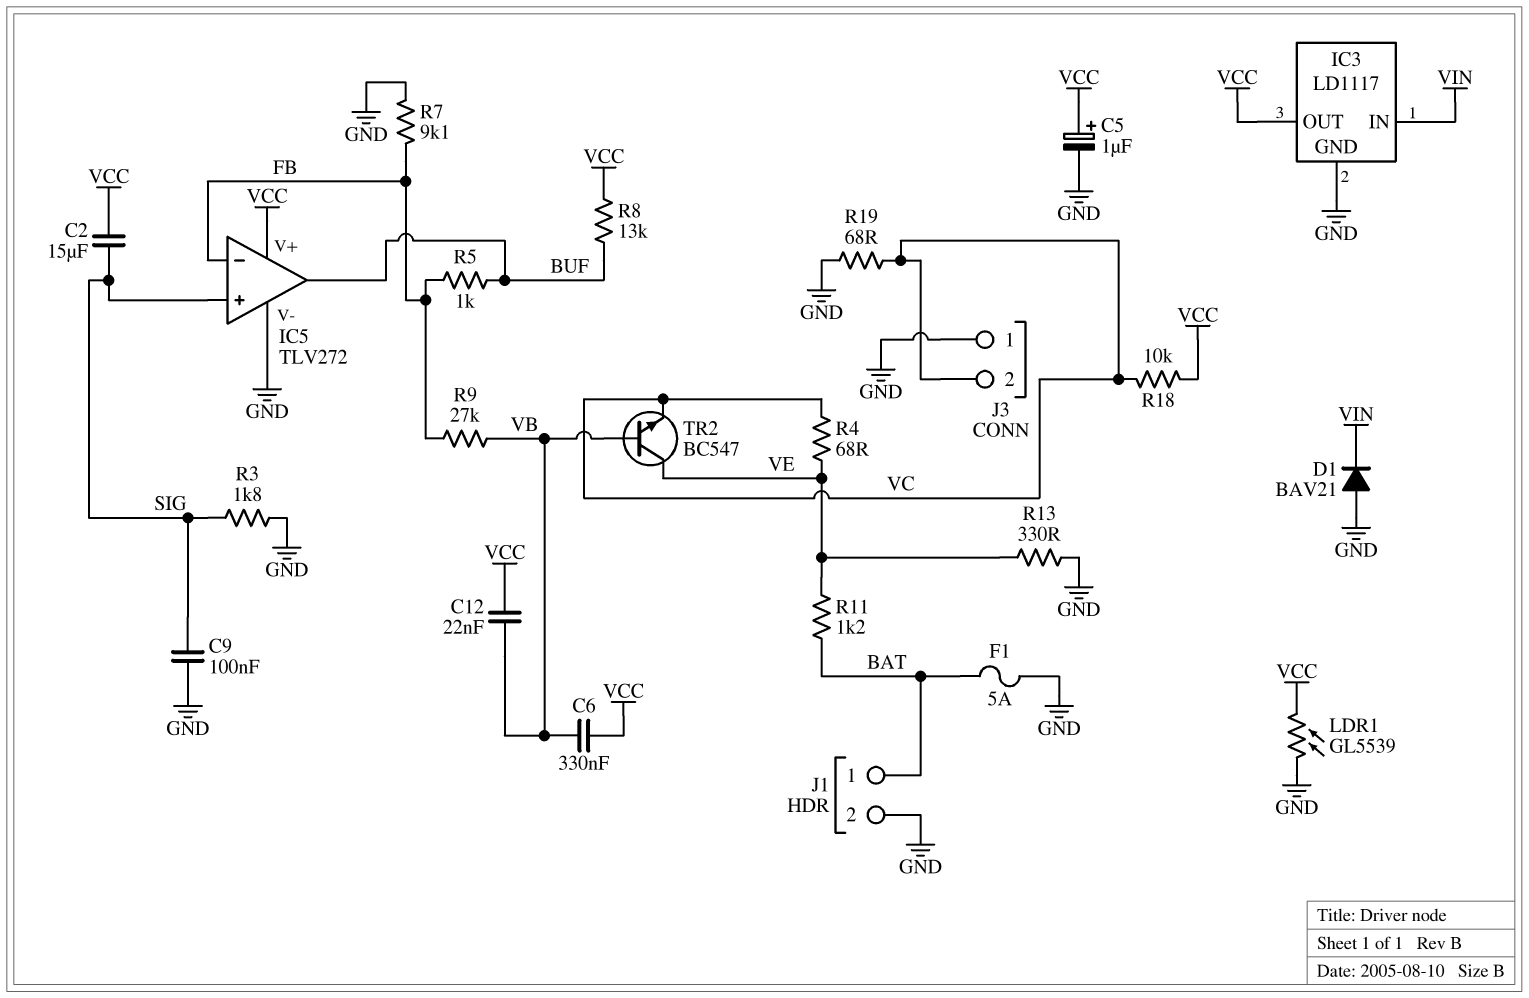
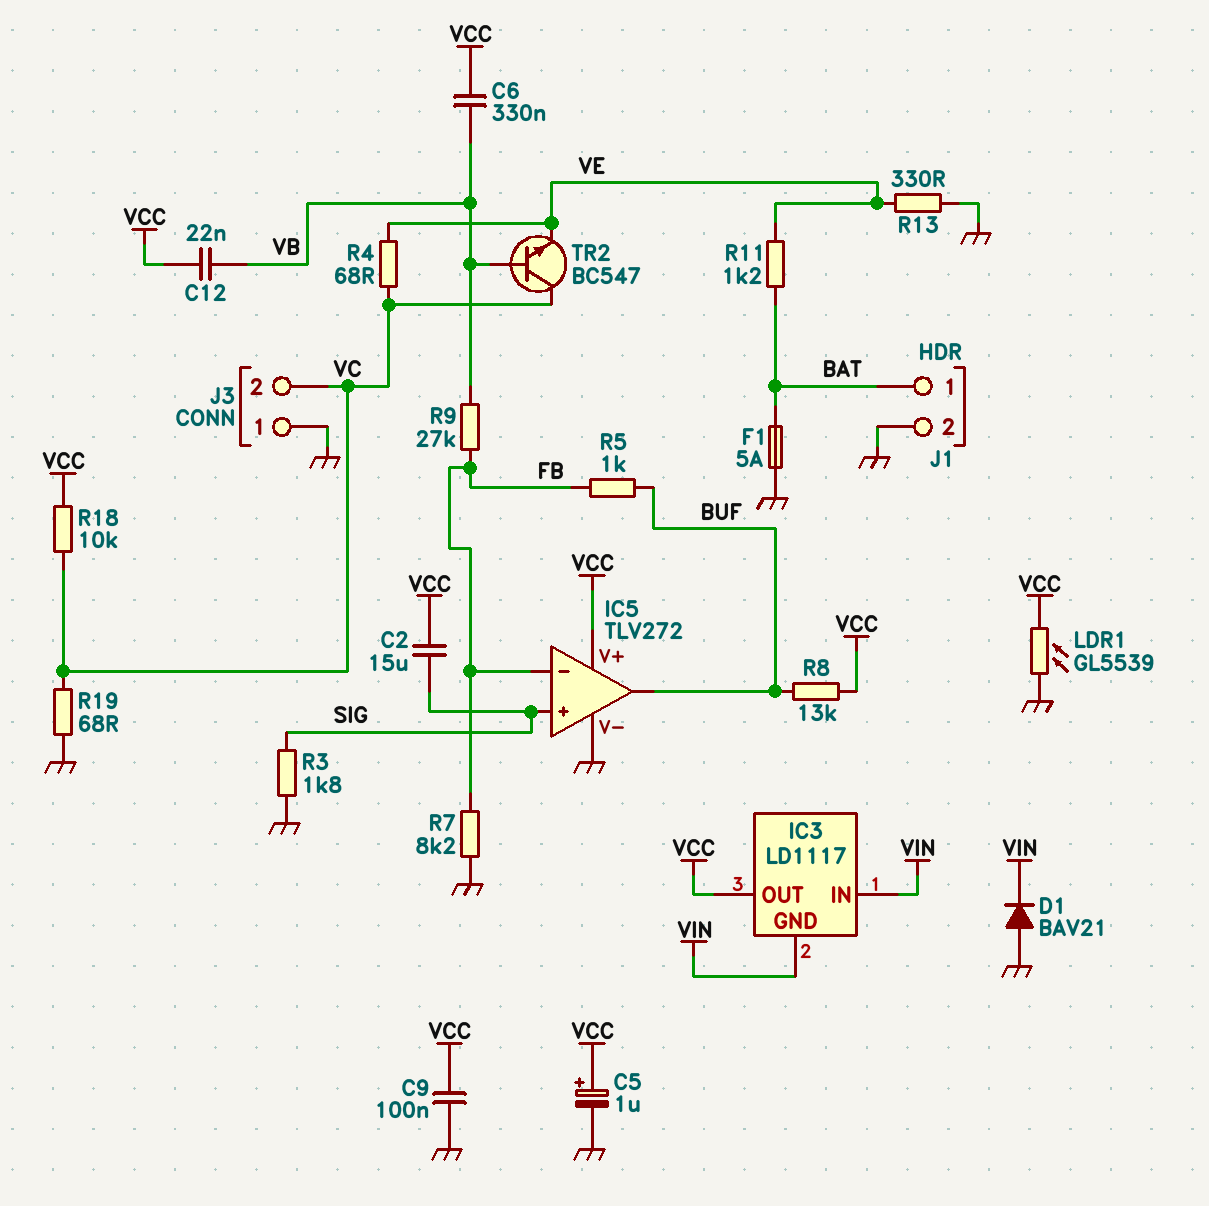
C9: 100nF (GND, SIG) -> 100nF (GND, VCC)
IC3 pin GND: GND -> VIN
R7: 9.1k (FB, GND) -> 8.2k (FB, GND)
TR2: NPN BC547 (B VB, C VE, E VC) -> NPN BC547 (B VB, C VC, E VE)

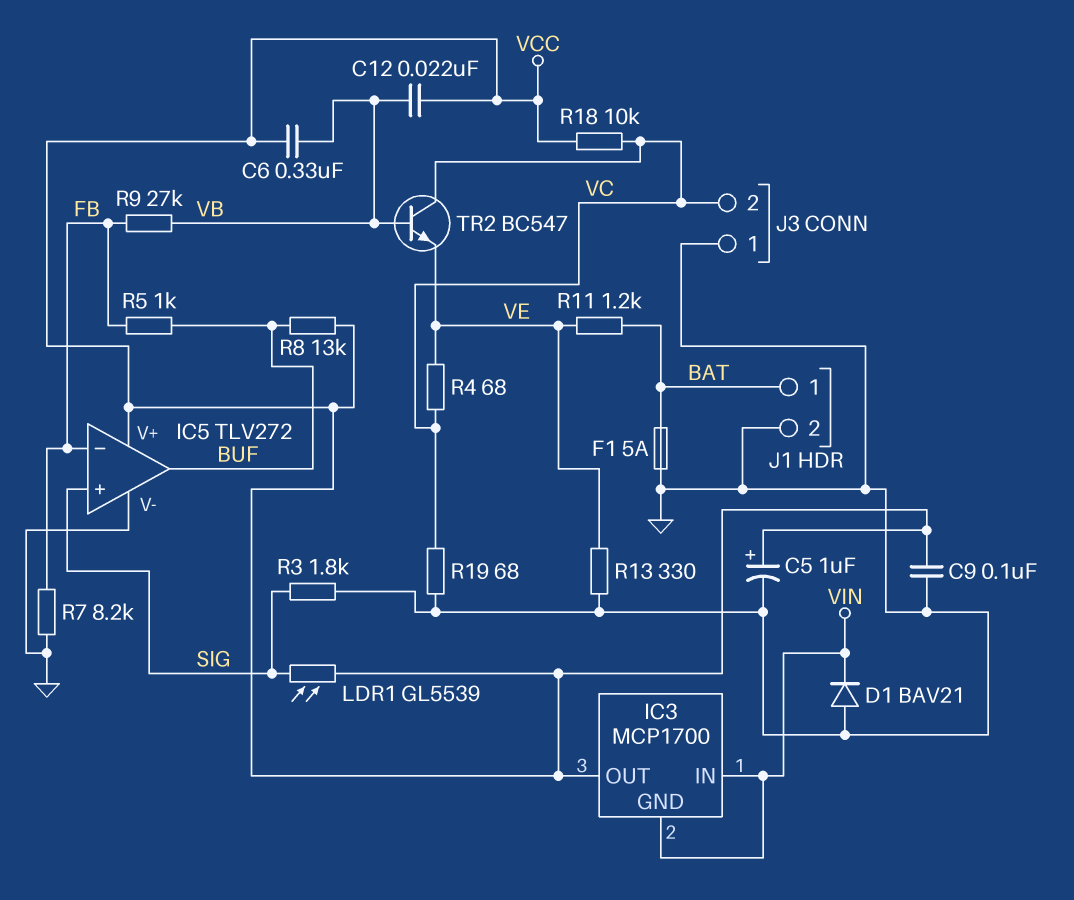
C2: 15uF (SIG, VCC) -> none
IC3: LD1117 -> MCP1700
LDR1: GL5539 (GND, VCC) -> GL5539 (SIG, VCC)

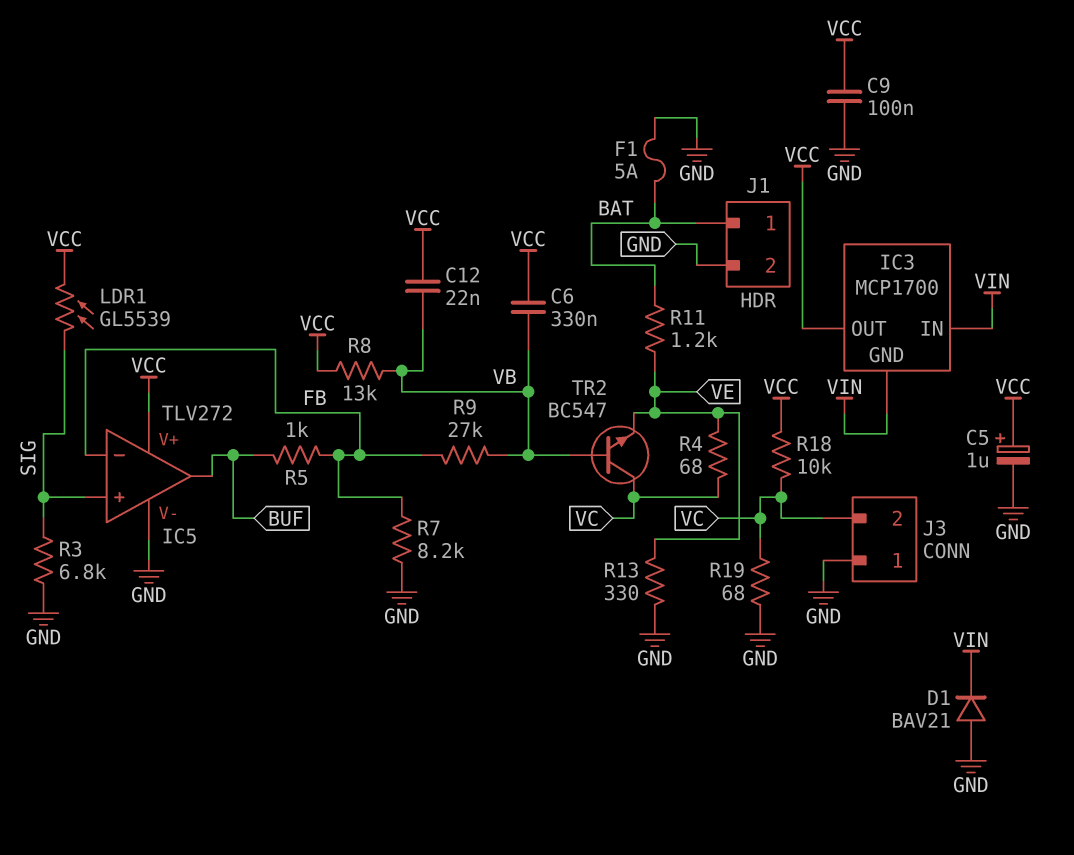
R3: 1.8k (GND, SIG) -> 6.8k (GND, SIG)
R8: 13k (BUF, VCC) -> 13k (VB, VCC)

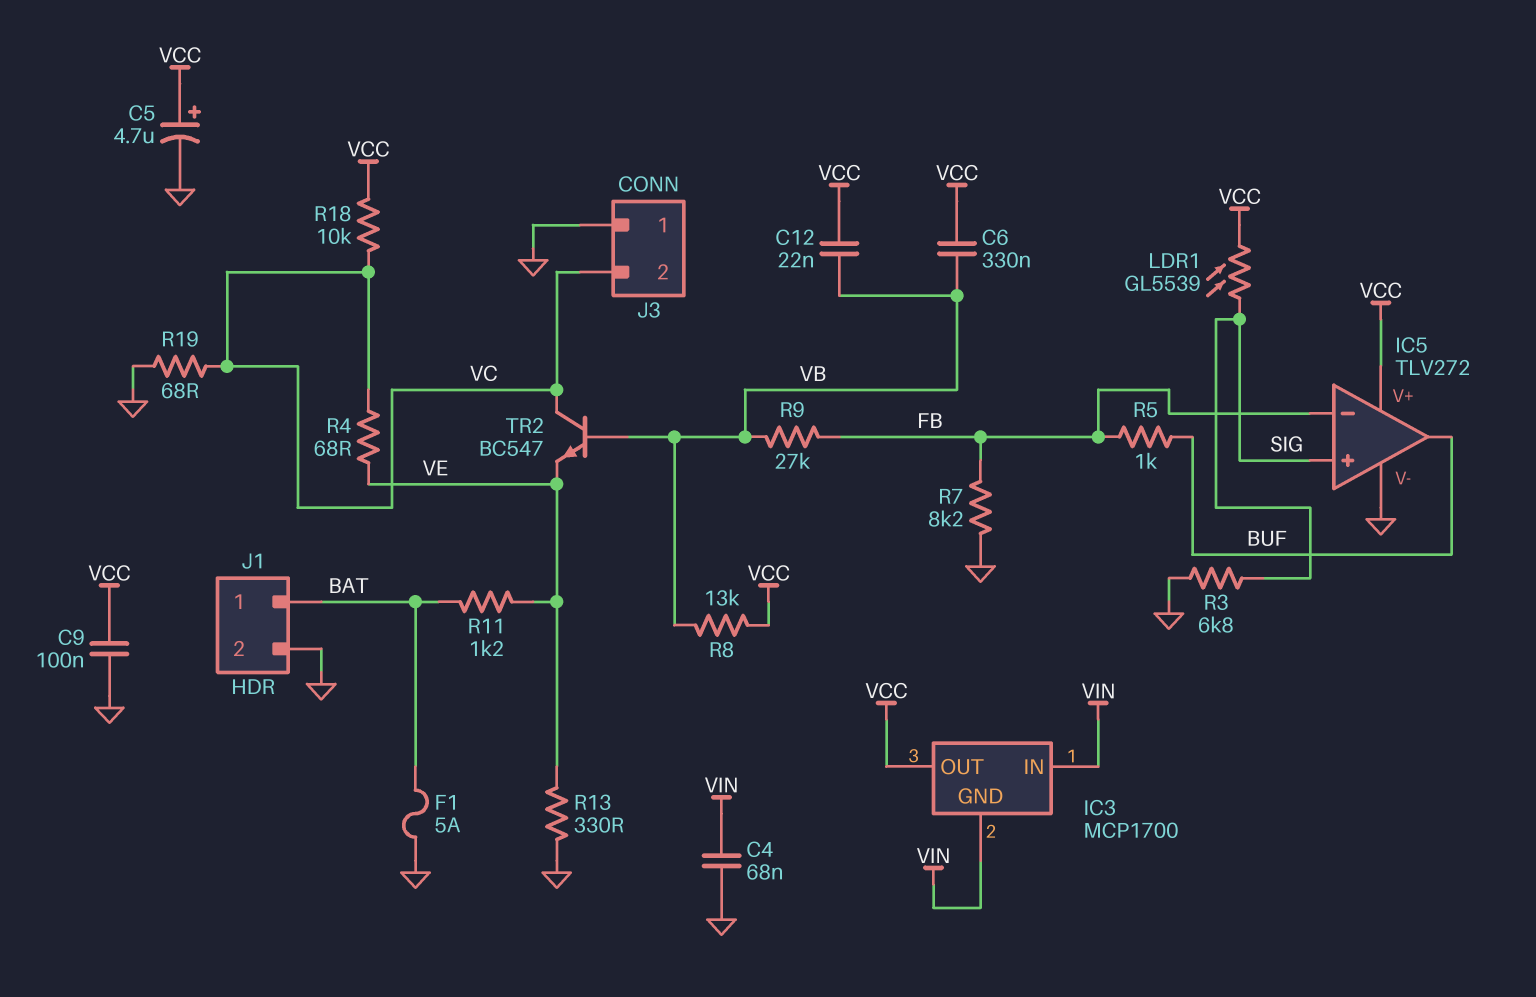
C4: none -> 68nF (GND, VIN)
C5: 1uF (plus VCC, minus GND) -> 4.7uF (plus VCC, minus GND)
D1: diode BAV21 (A GND, K VIN) -> none

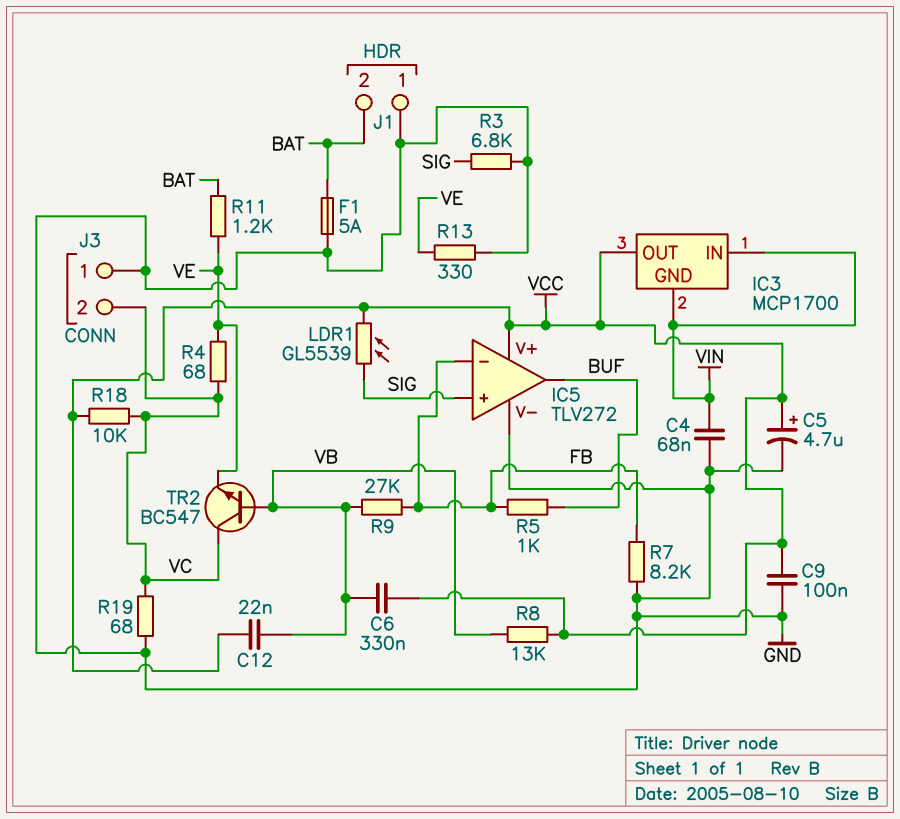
J1 pin 1: BAT -> GND
J1 pin 2: GND -> BAT

